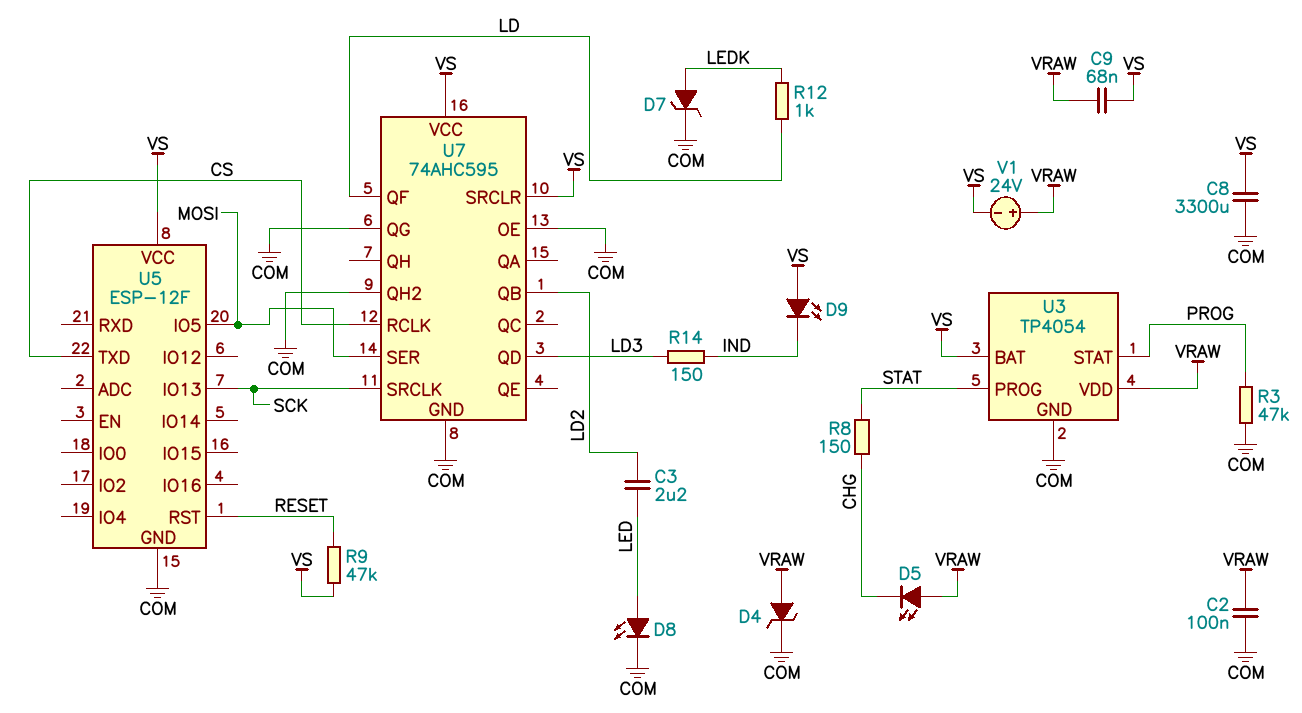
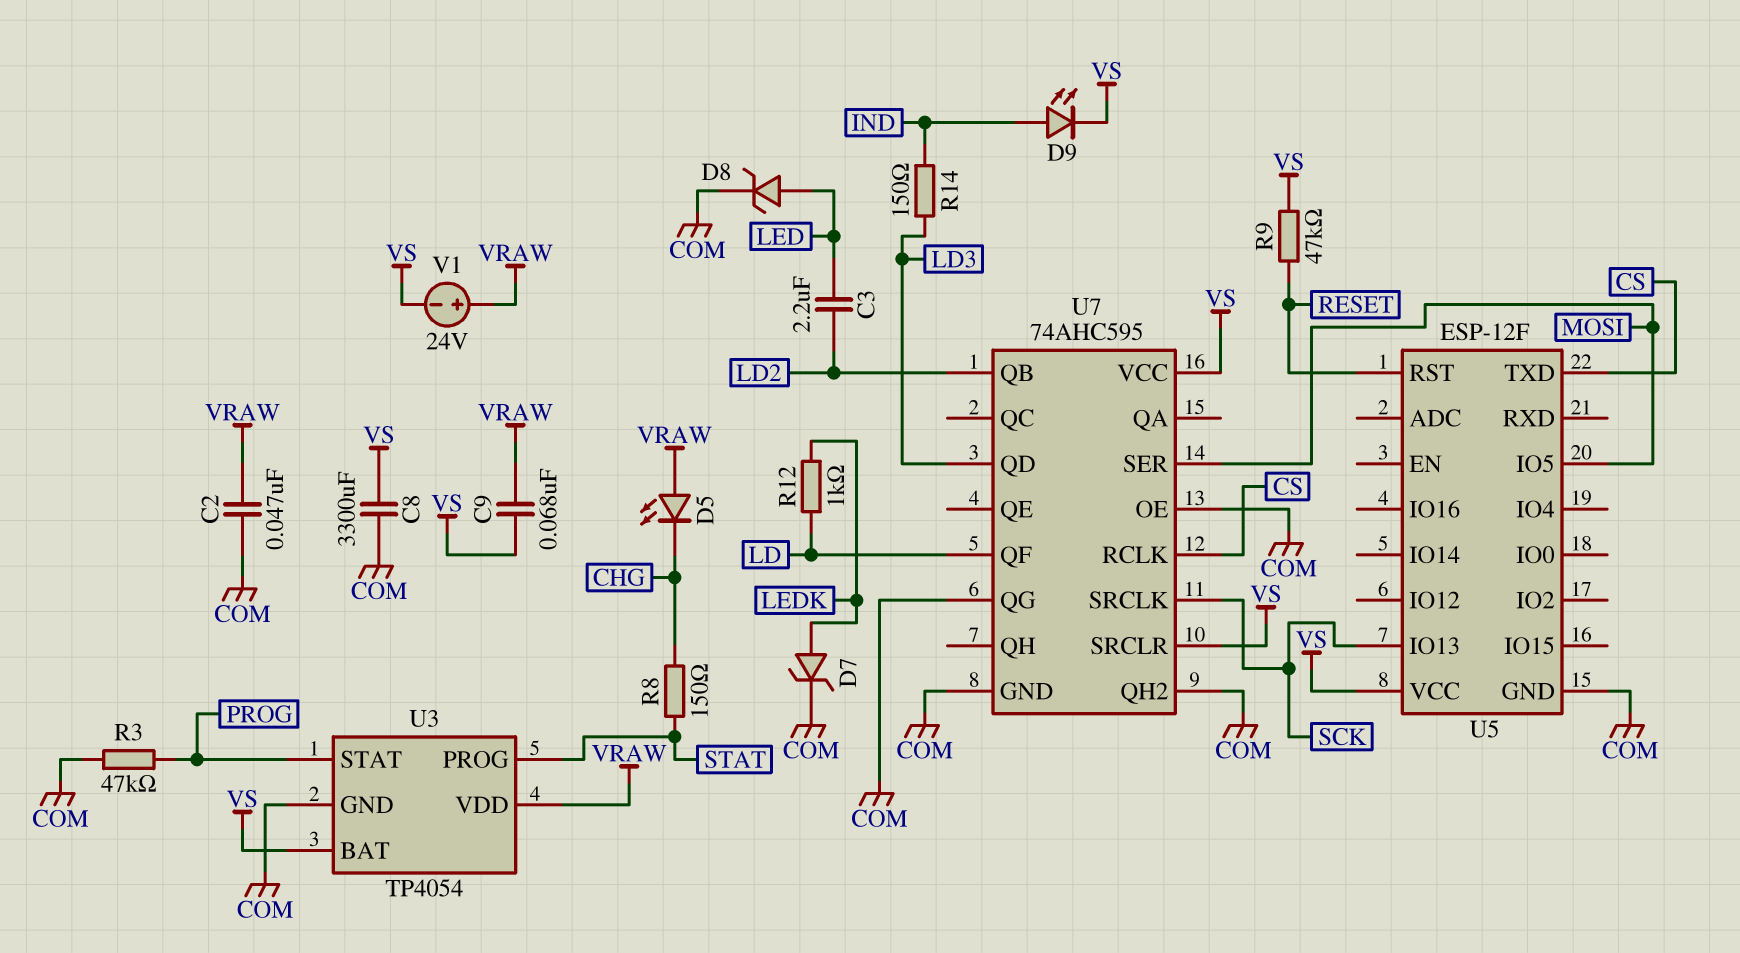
C2: 100nF (COM, VRAW) -> 47nF (COM, VRAW)
D4: zener (A VRAW, K COM) -> none
D8: LED (A LED, K COM) -> zener (A LED, K COM)
D9: LED (A VS, K IND) -> LED (A IND, K VS)

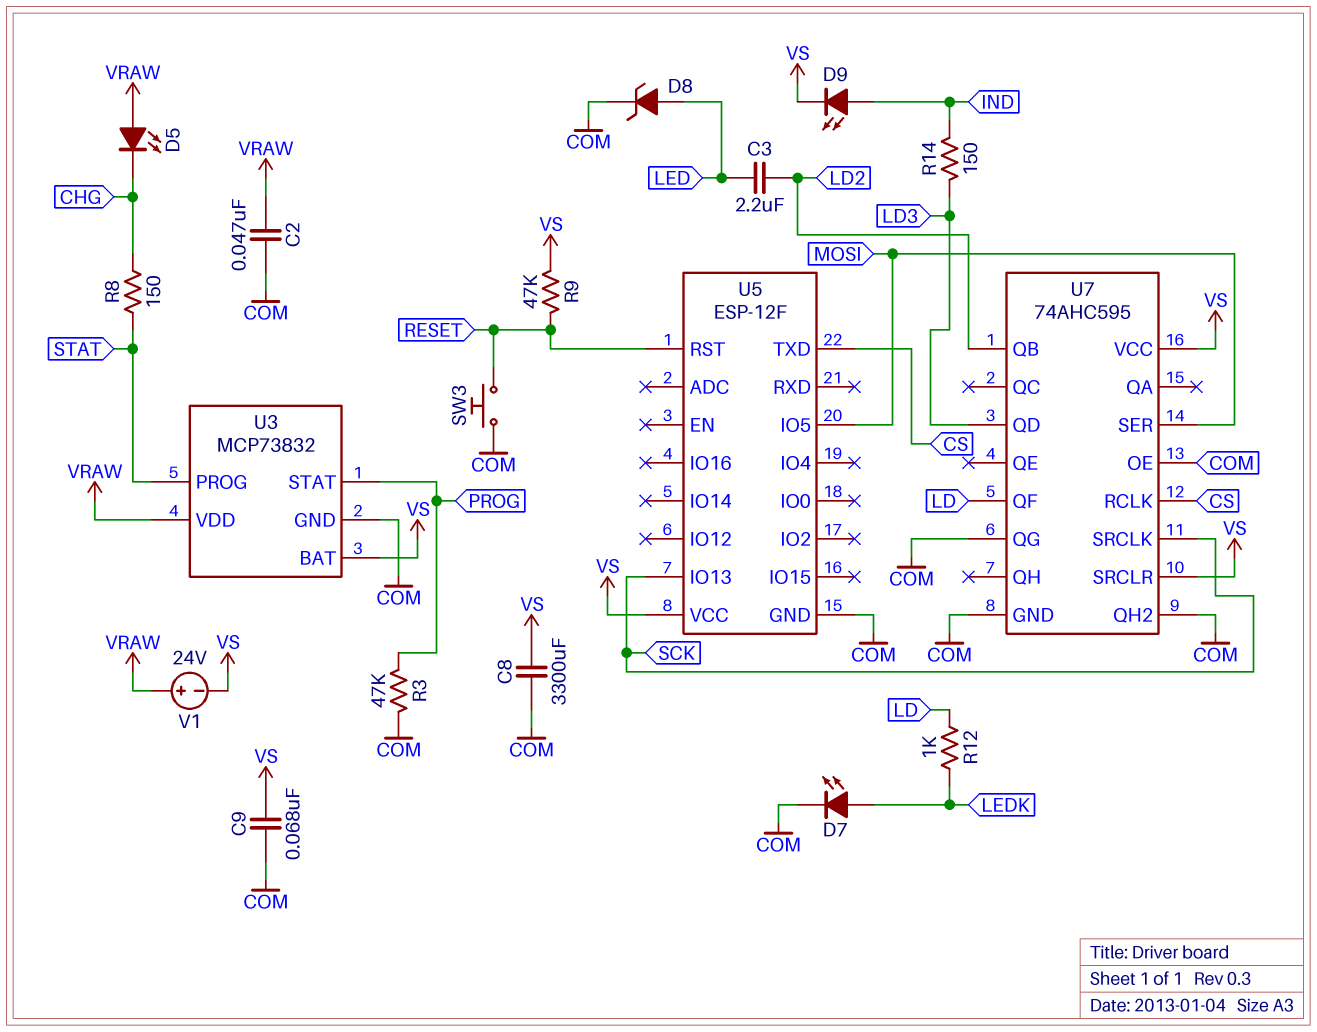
C9: 68nF (VRAW, VS) -> 68nF (COM, VS)
D7: zener (A LEDK, K COM) -> LED (A LEDK, K COM)
SW3: none -> button (COM, RESET)
U3: TP4054 -> MCP73832

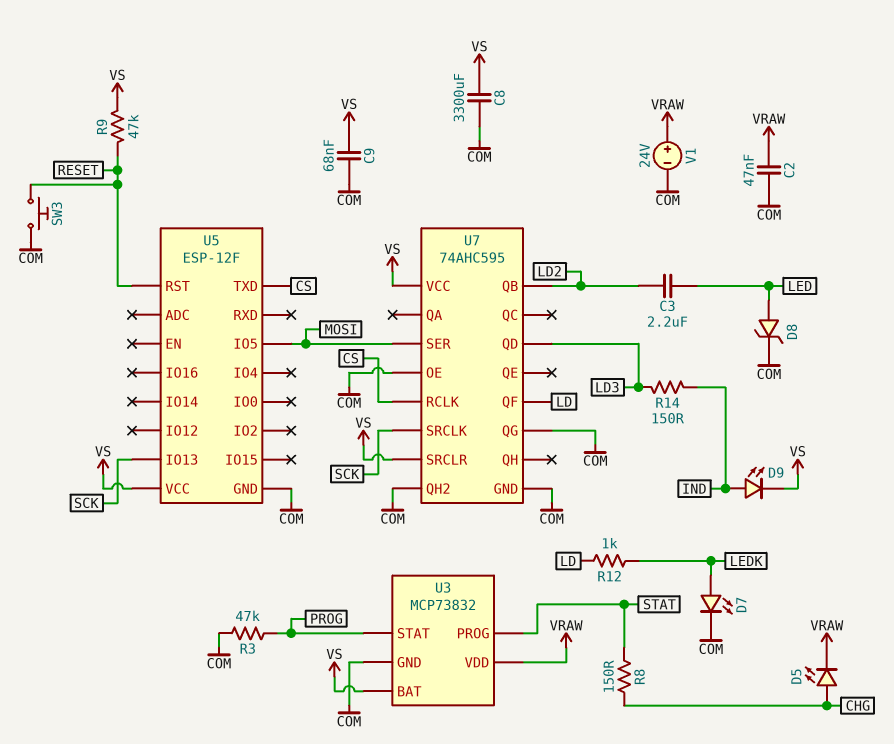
D5: LED (A VRAW, K CHG) -> LED (A CHG, K VRAW)
V1: 24V (plus VRAW, minus VS) -> 24V (plus VRAW, minus COM)

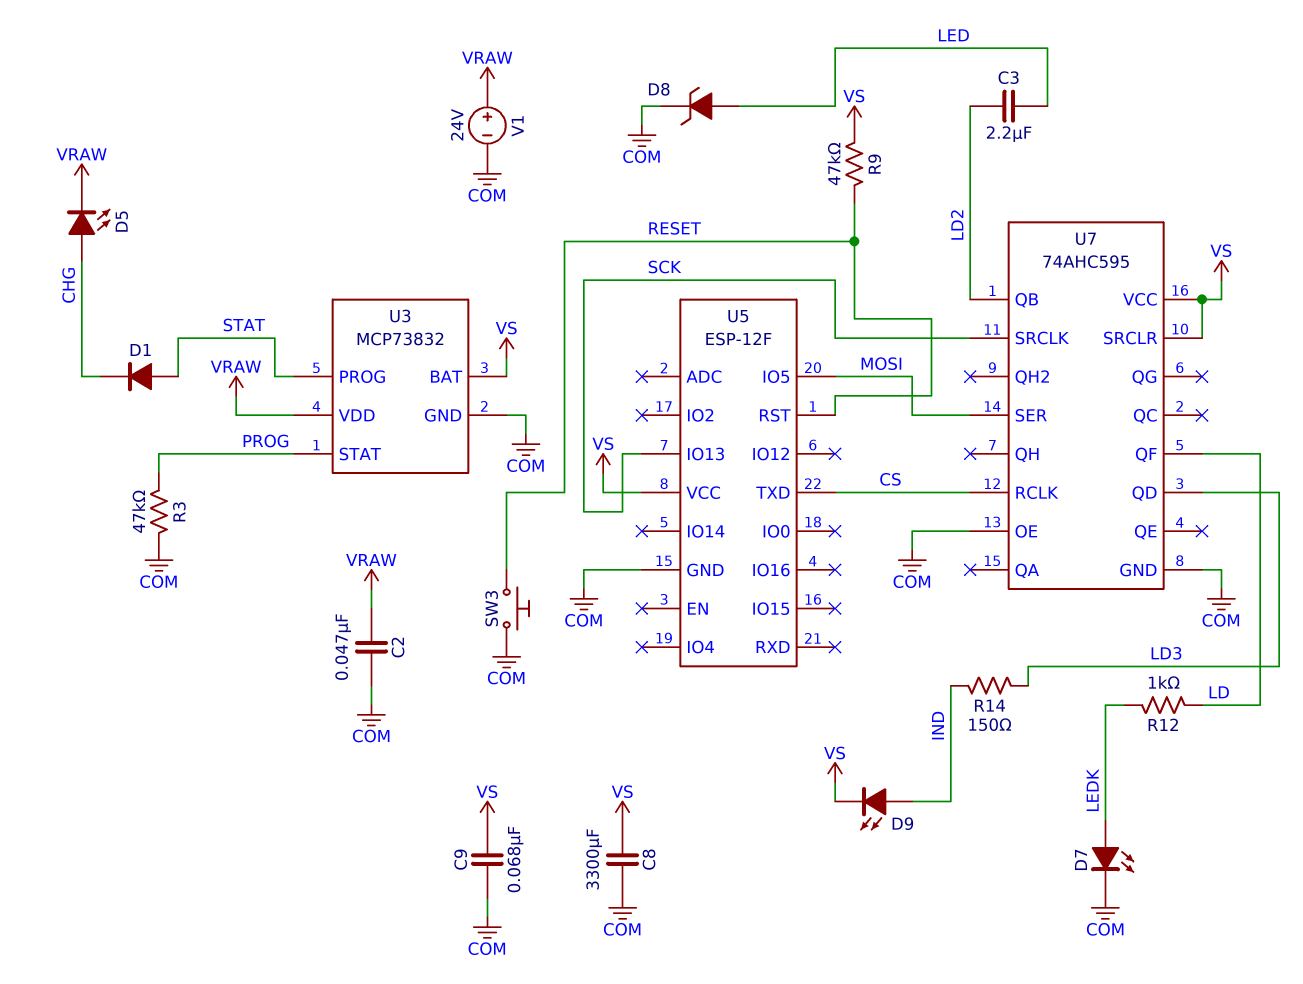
D1: none -> diode (A STAT, K CHG)
R8: 150 (CHG, STAT) -> none
U7 pin QG: COM -> none
U7 pin QH2: COM -> none

